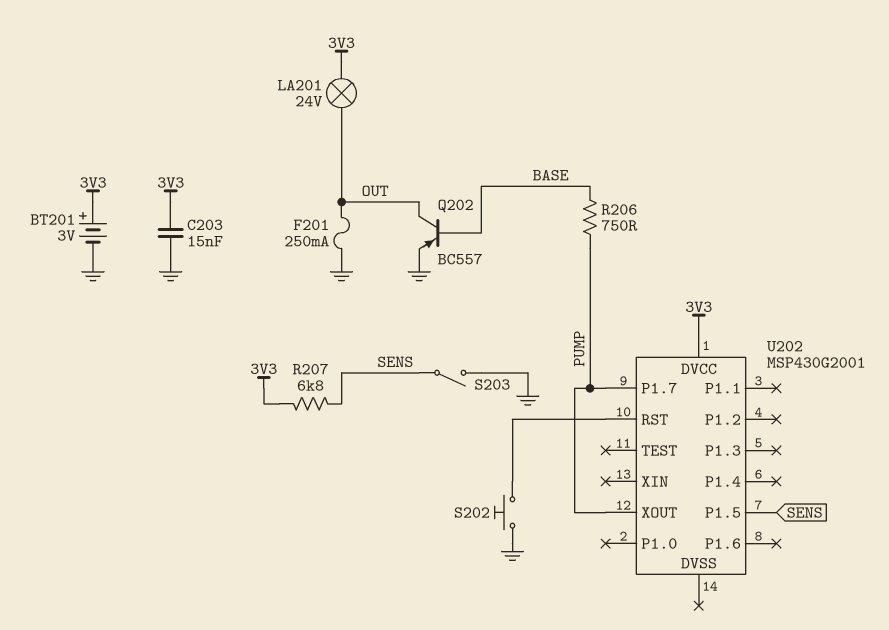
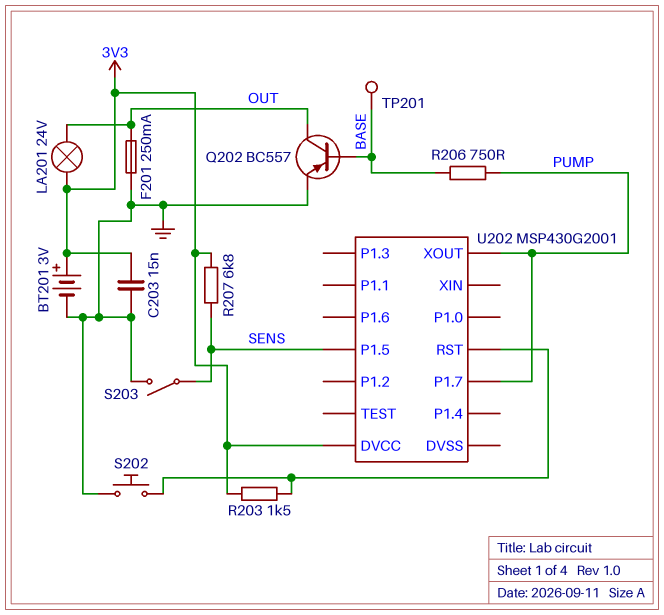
R203: none -> 1.5k (3V3, U202/RST)
TP201: none -> test point (BASE)

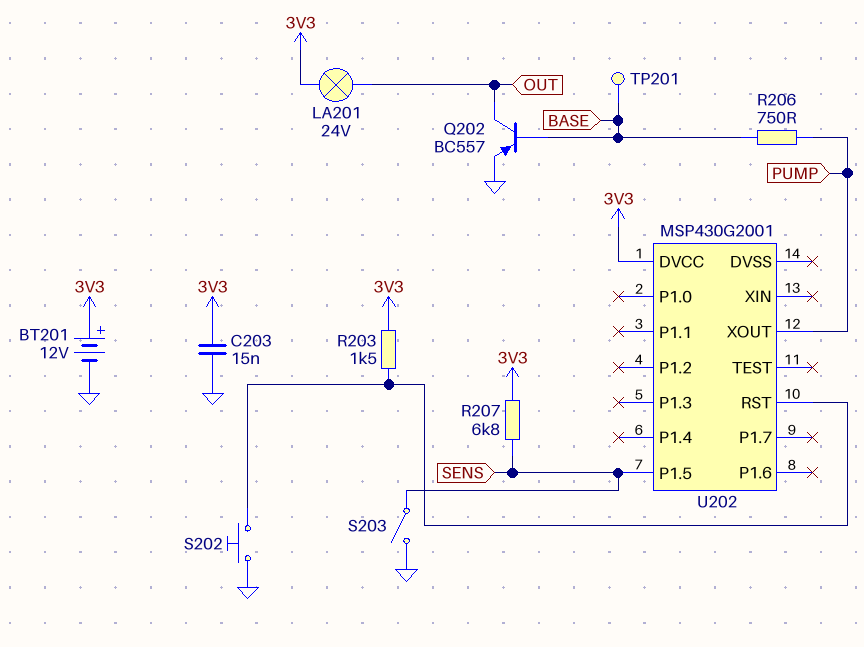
BT201: 3V (plus 3V3, minus GND) -> 12V (plus 3V3, minus GND)
F201: 250mA (GND, OUT) -> none
U202 pin P1.7: PUMP -> none

